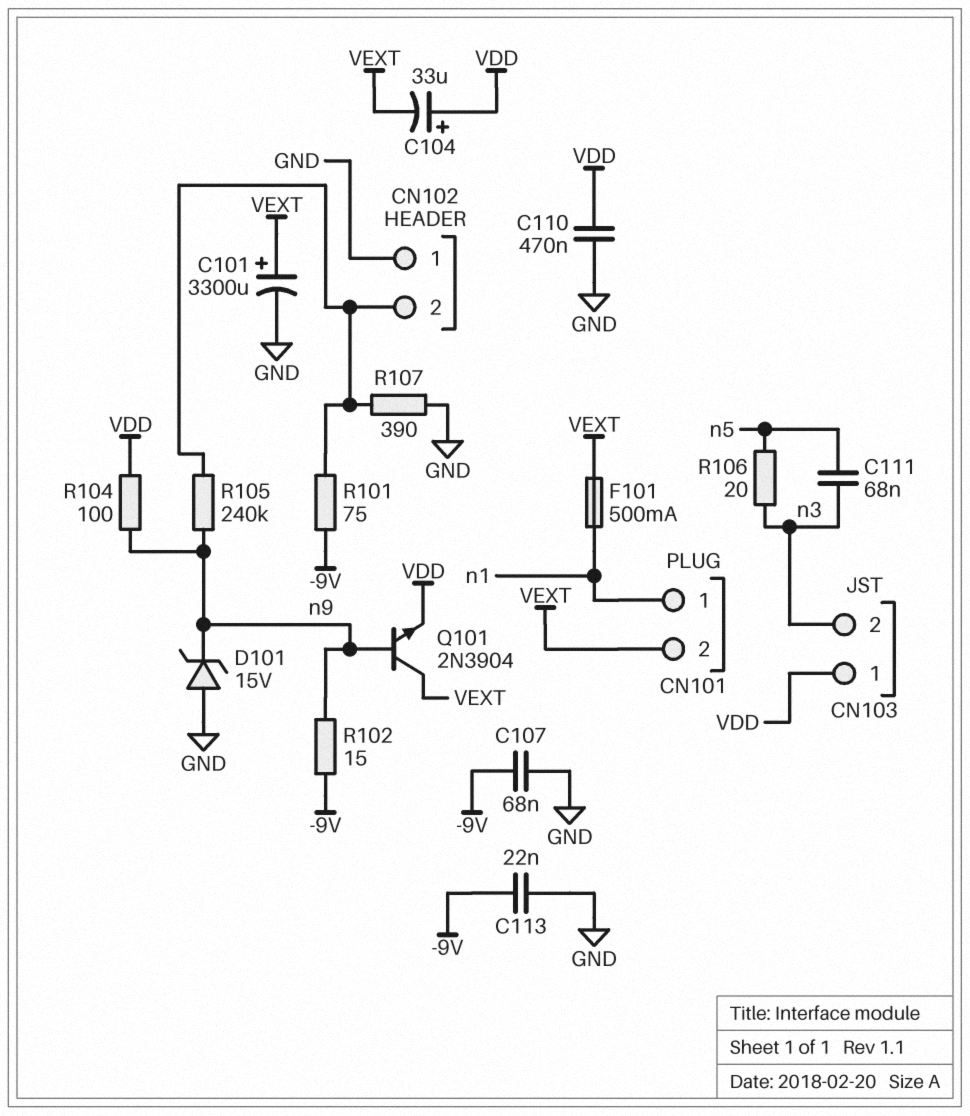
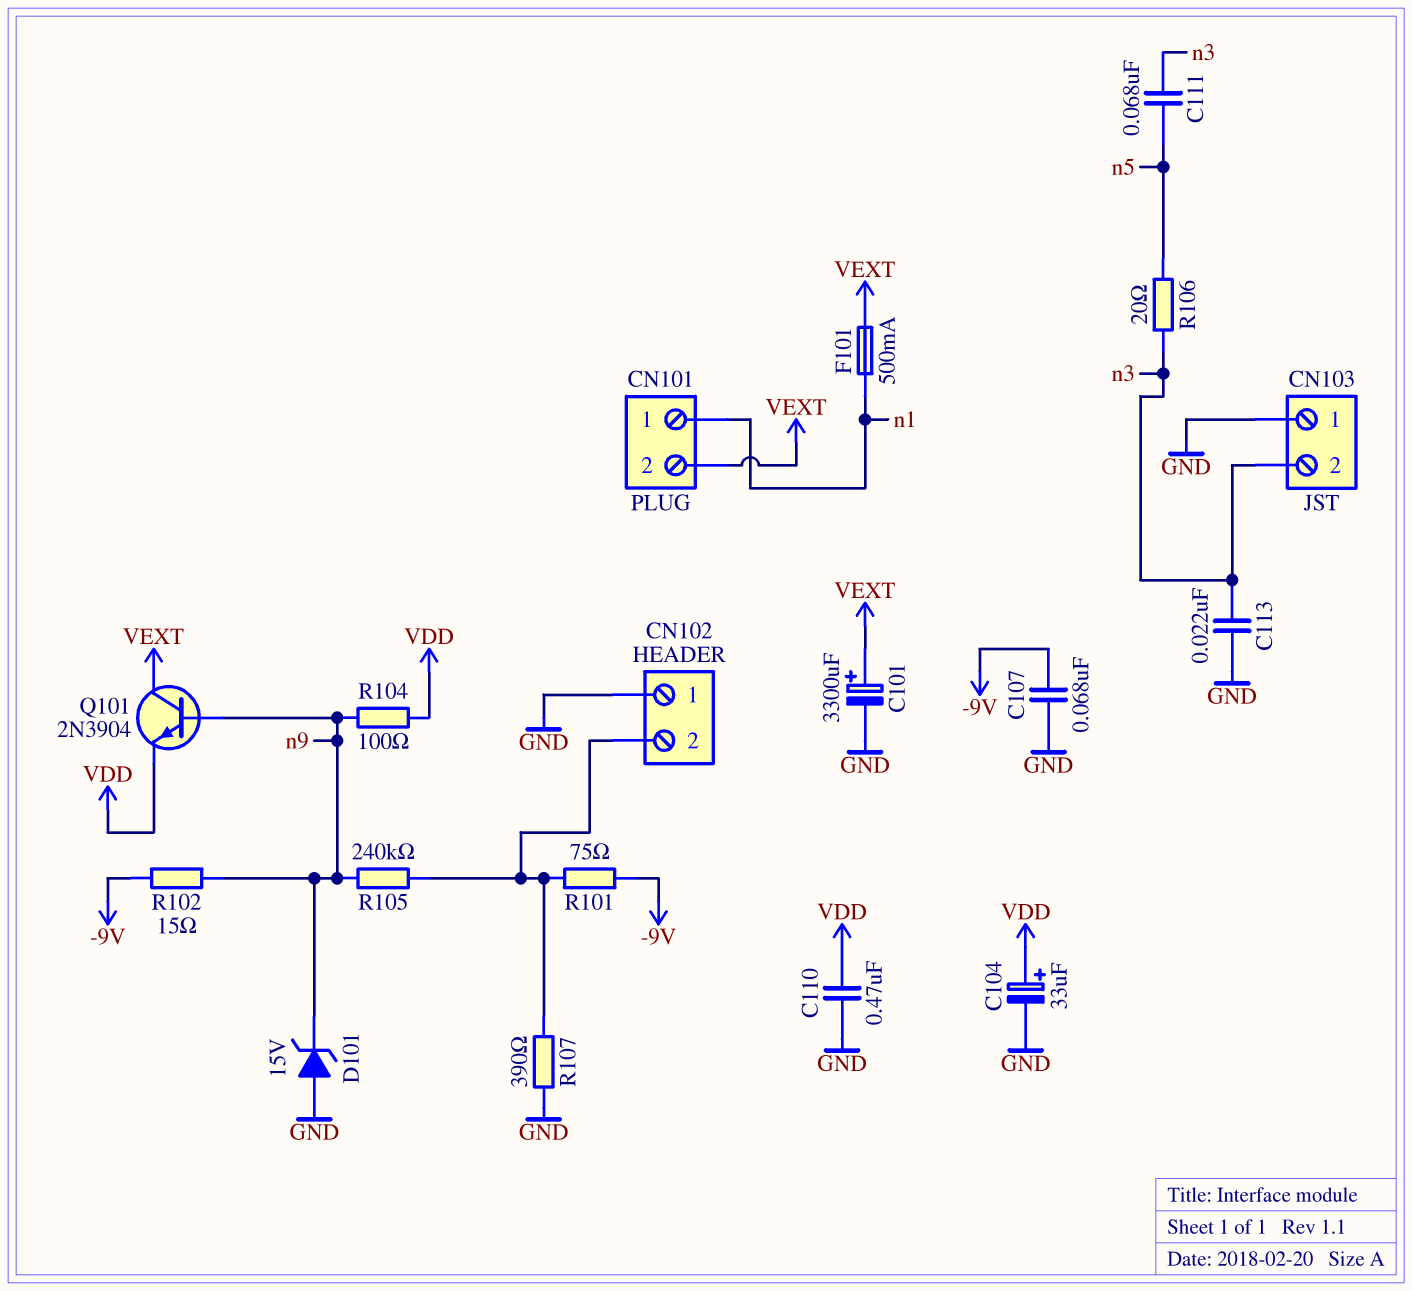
C104: 33uF (plus VDD, minus VEXT) -> 33uF (plus VDD, minus GND)
C113: 22nF (-9V, GND) -> 22nF (GND, n3)
CN103 pin 1: VDD -> GND

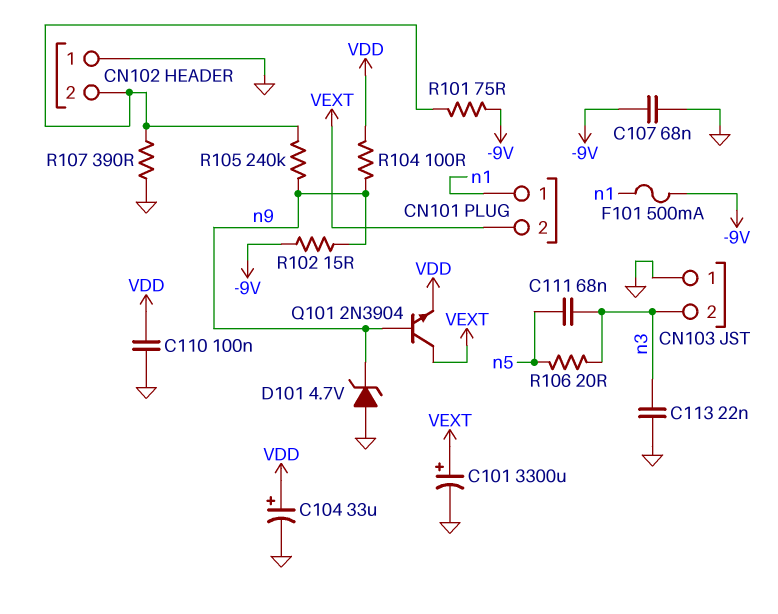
C110: 470nF (GND, VDD) -> 100nF (GND, VDD)
D101: zener 15V (A GND, K n9) -> zener 4.7V (A GND, K n9)
F101: 500mA (VEXT, n1) -> 500mA (-9V, n1)

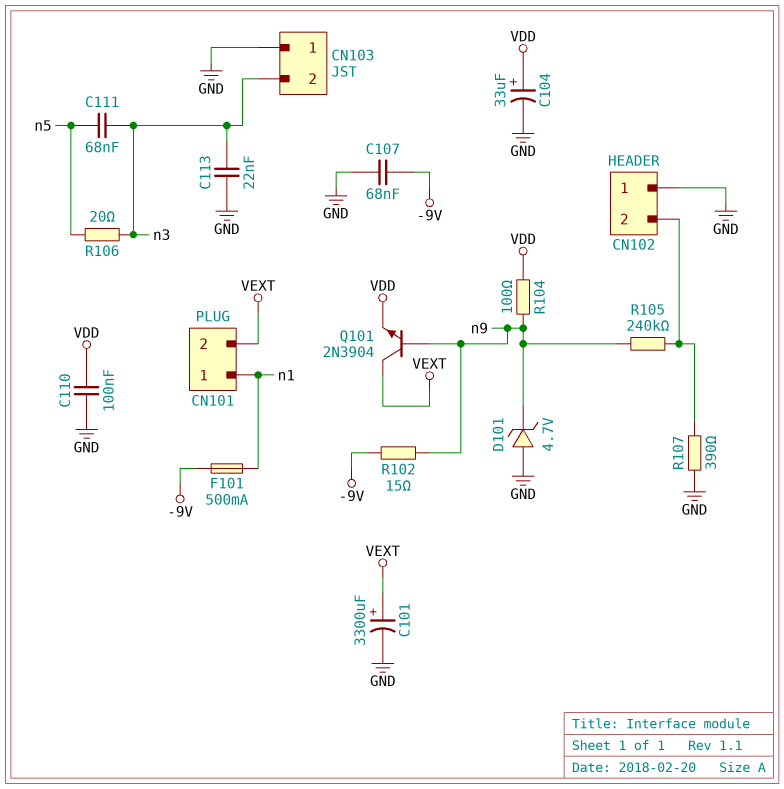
R101: 75 (-9V, CN102/2) -> none

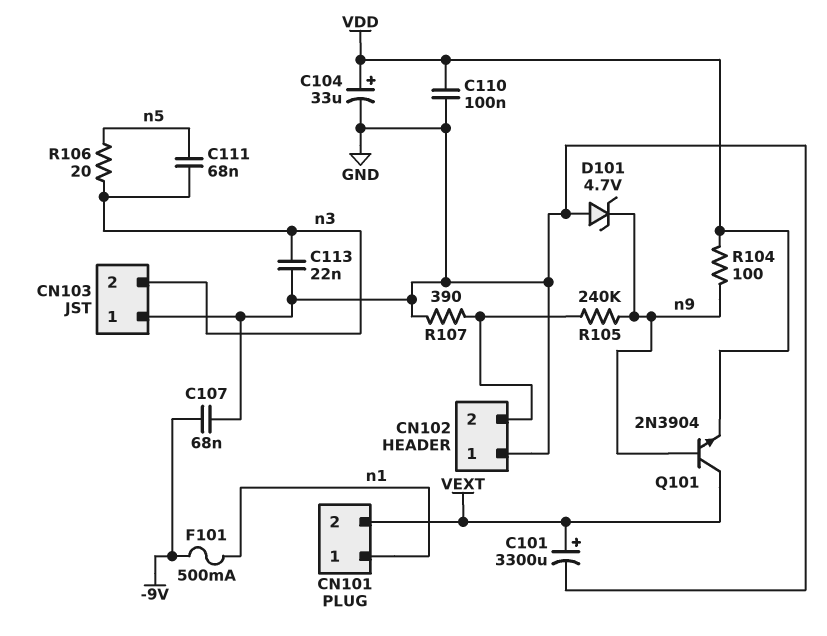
R102: 15 (-9V, n9) -> none

